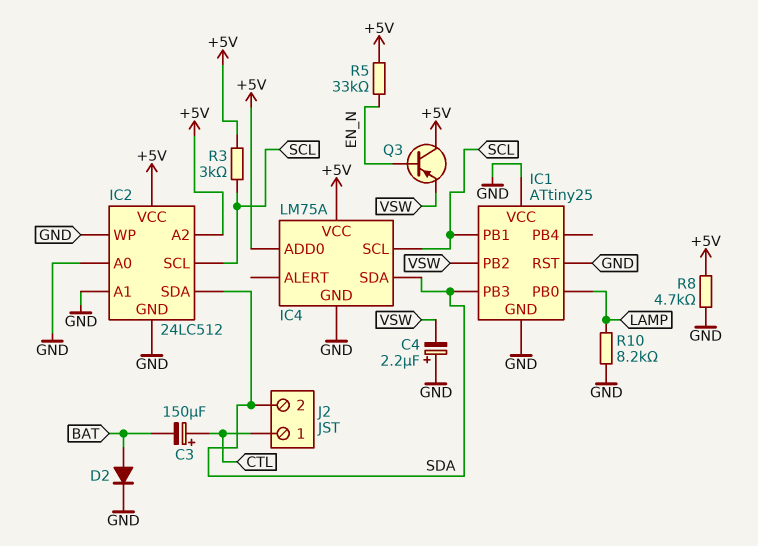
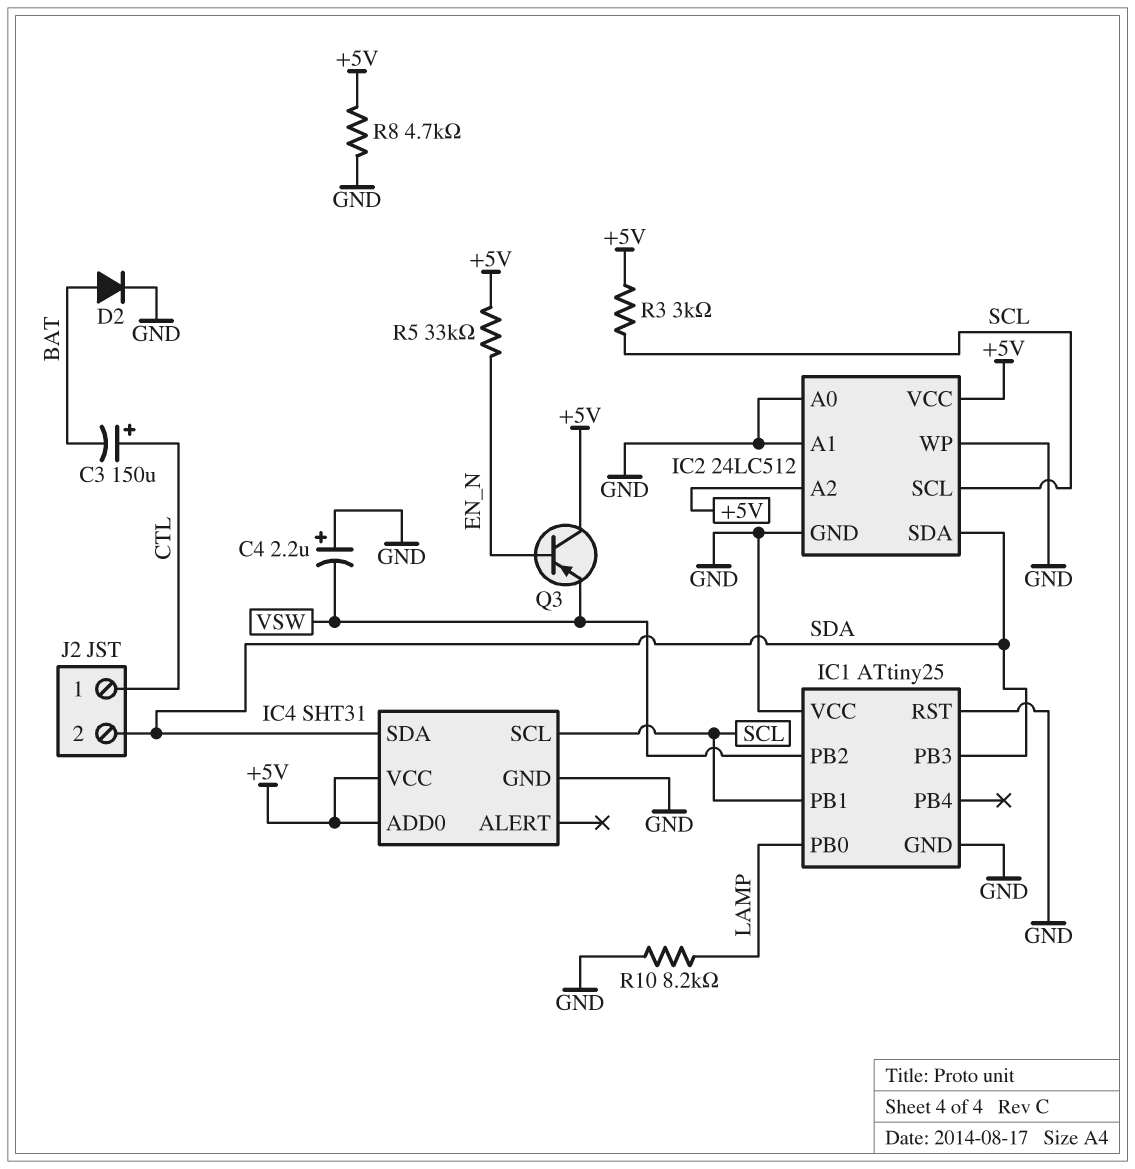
IC4: LM75A -> SHT31

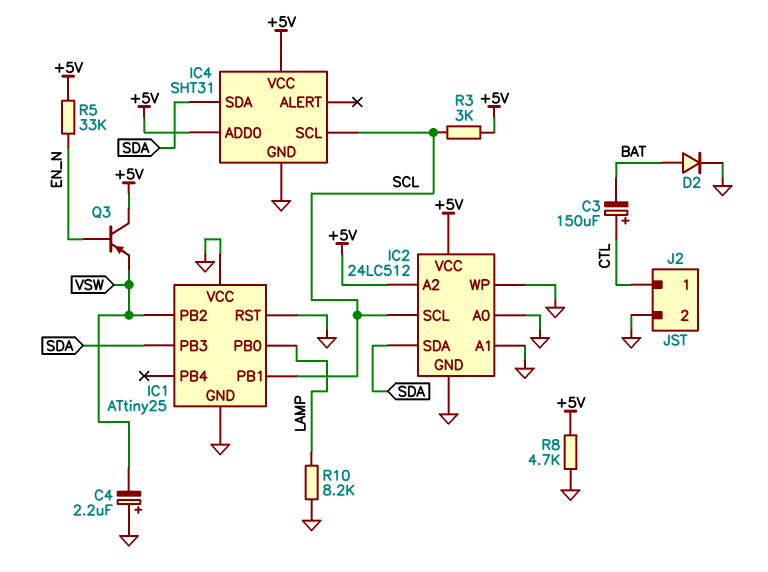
J2 pin 2: SDA -> GND

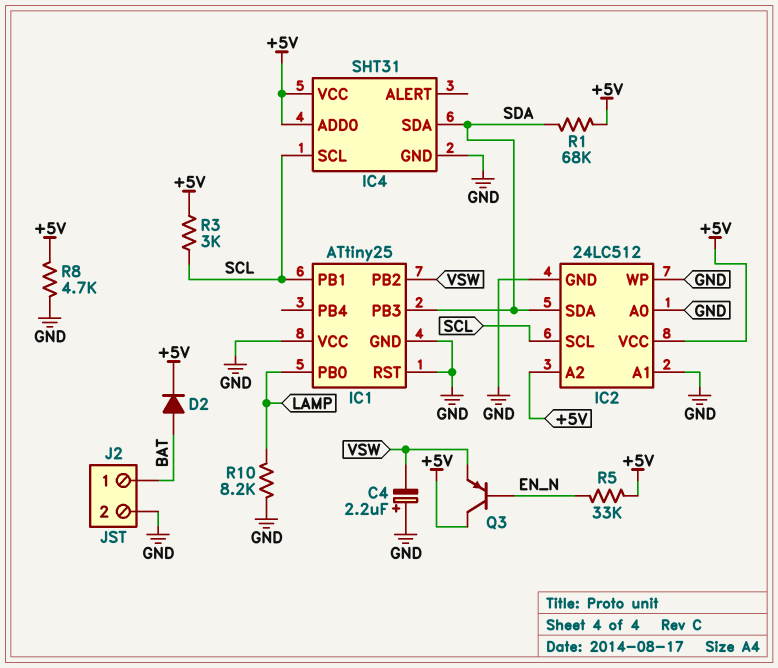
C3: 150uF (plus CTL, minus BAT) -> none
D2: diode (A BAT, K GND) -> diode (A BAT, K +5V)
J2 pin 1: CTL -> BAT
R1: none -> 68k (+5V, SDA)

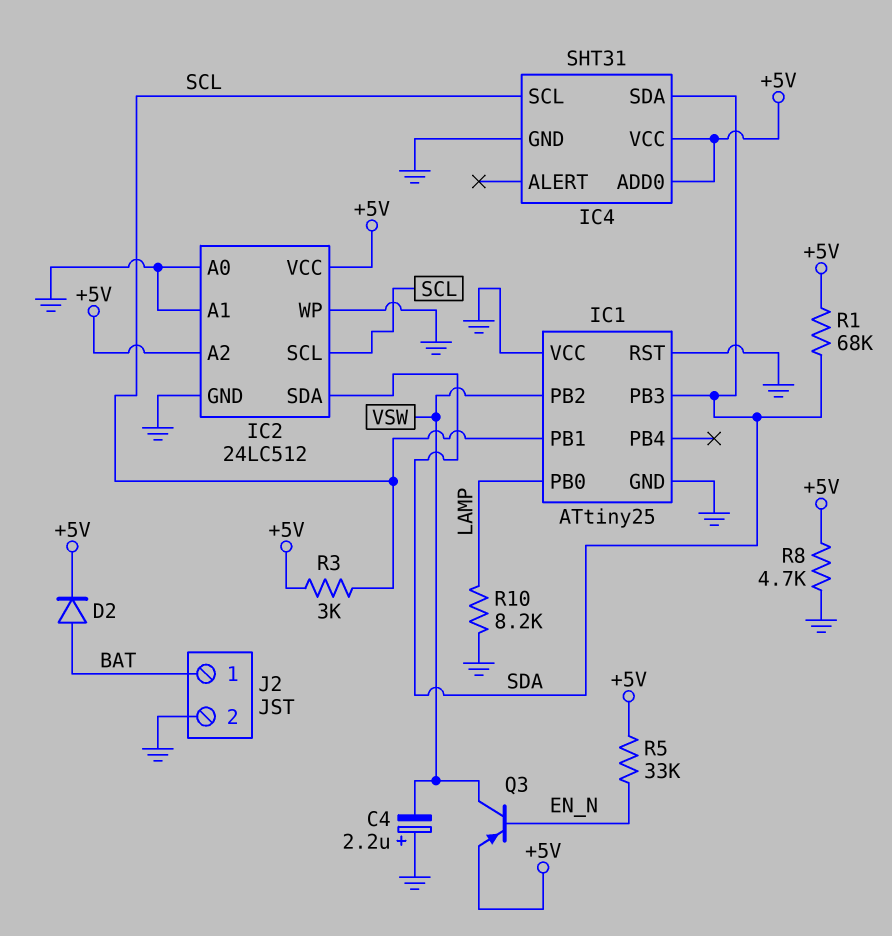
Q3: PNP (B EN_N, C +5V, E VSW) -> PNP (B EN_N, C VSW, E +5V)

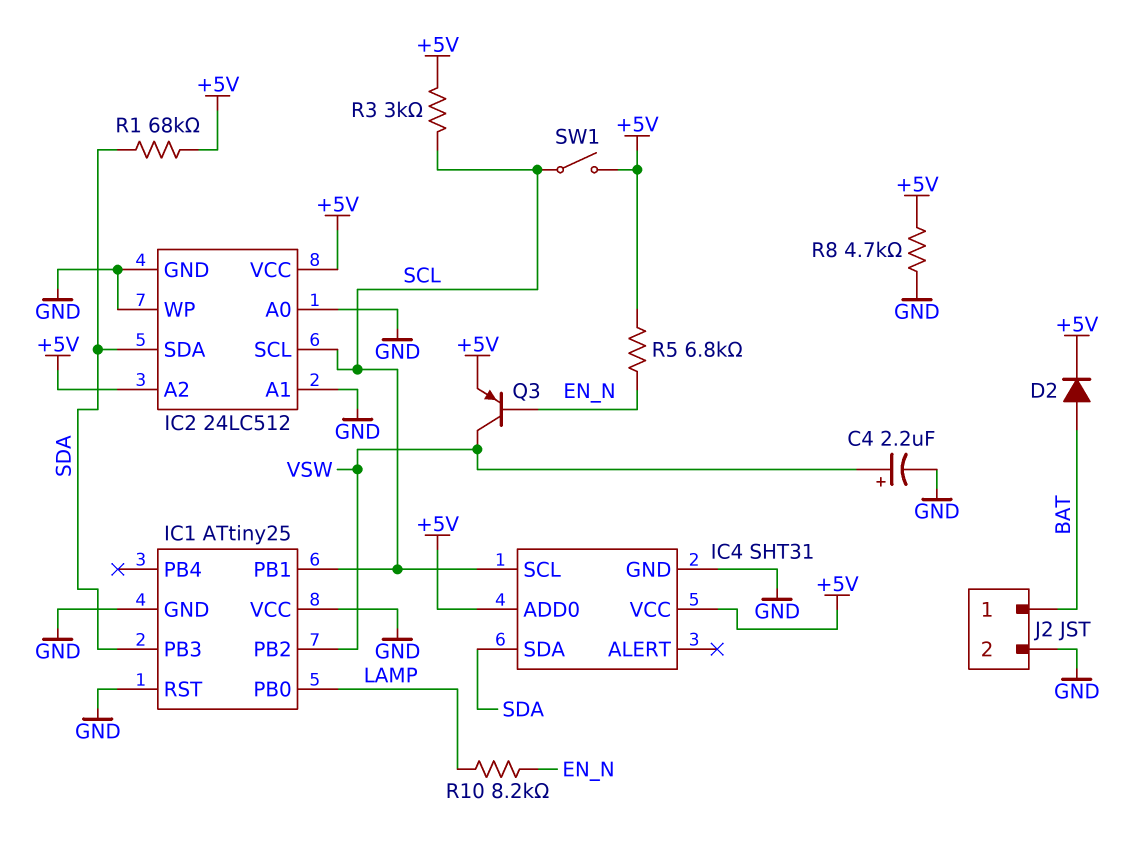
C4: 2.2uF (plus GND, minus VSW) -> 2.2uF (plus VSW, minus GND)
R5: 33k (+5V, EN_N) -> 6.8k (+5V, EN_N)
R10: 8.2k (GND, LAMP) -> 8.2k (EN_N, LAMP)
SW1: none -> switch (+5V, SCL)

